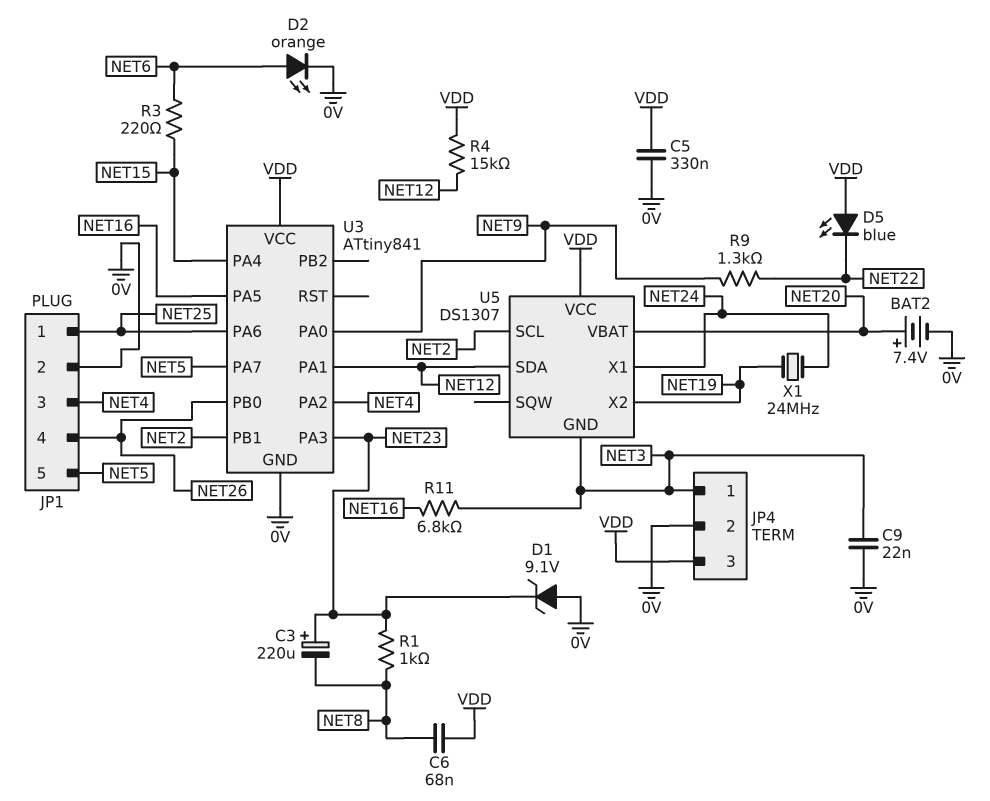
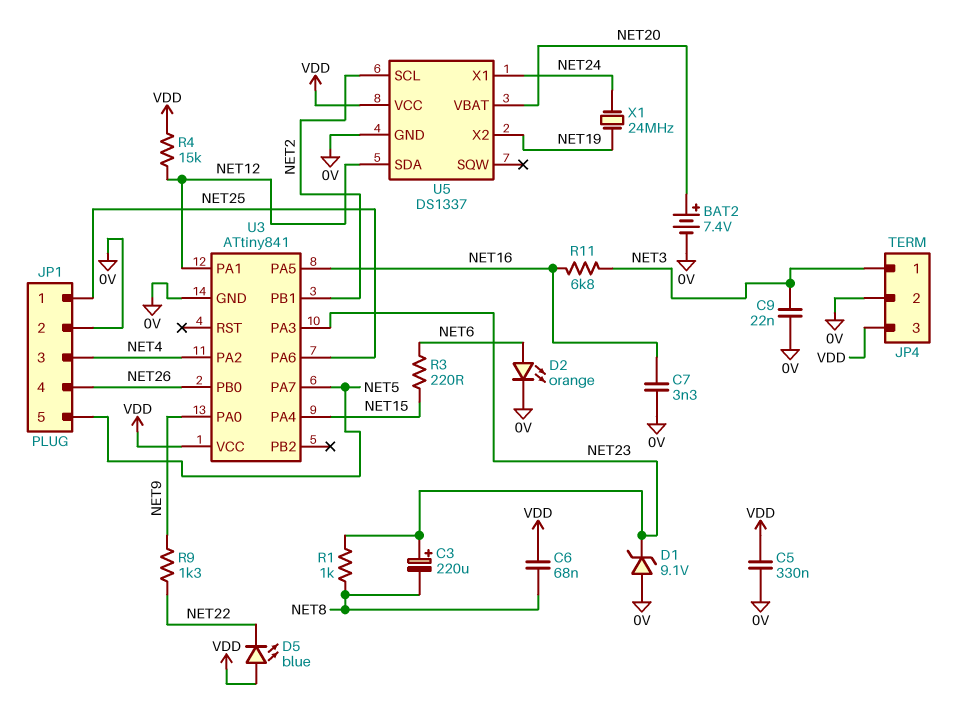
C7: none -> 3.3nF (0V, NET16)
U5: DS1307 -> DS1337
U5 pin GND: NET3 -> 0V

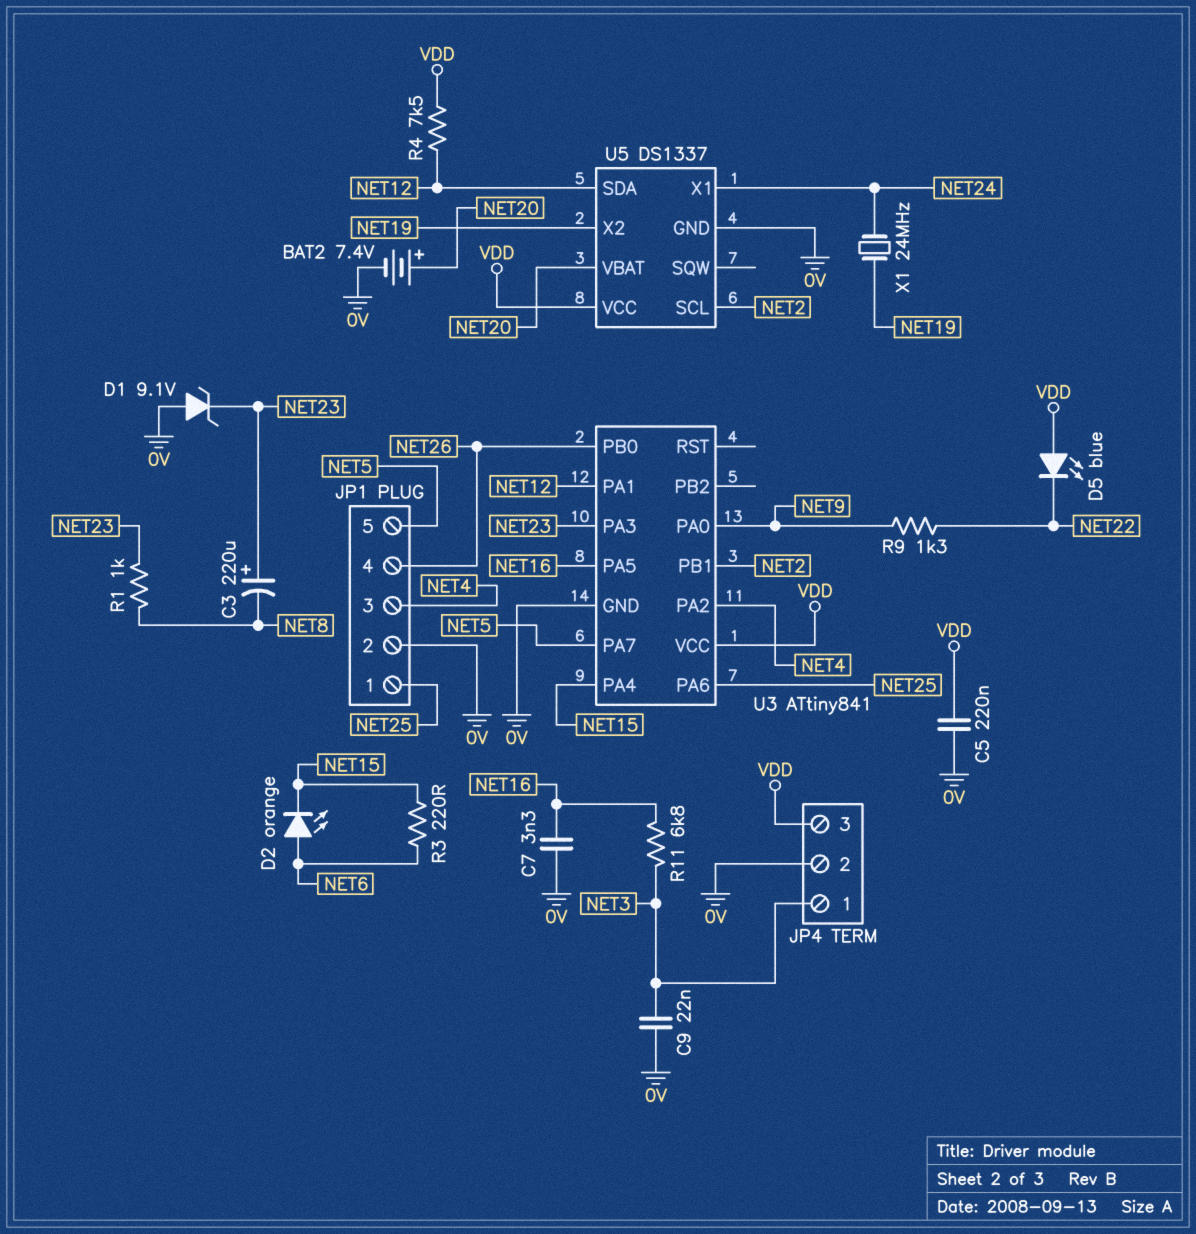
C5: 330nF (0V, VDD) -> 220nF (0V, VDD)
C6: 68nF (NET8, VDD) -> none
D2: LED orange (A NET6, K 0V) -> LED orange (A NET6, K NET15)
R4: 15k (NET12, VDD) -> 7.5k (NET12, VDD)

